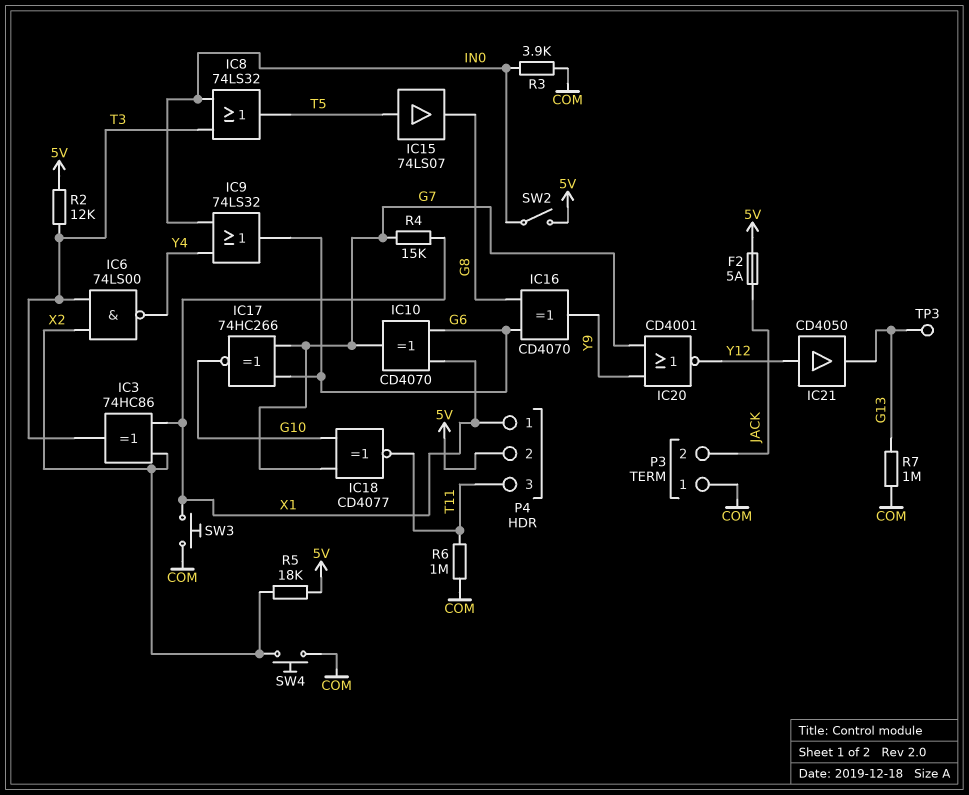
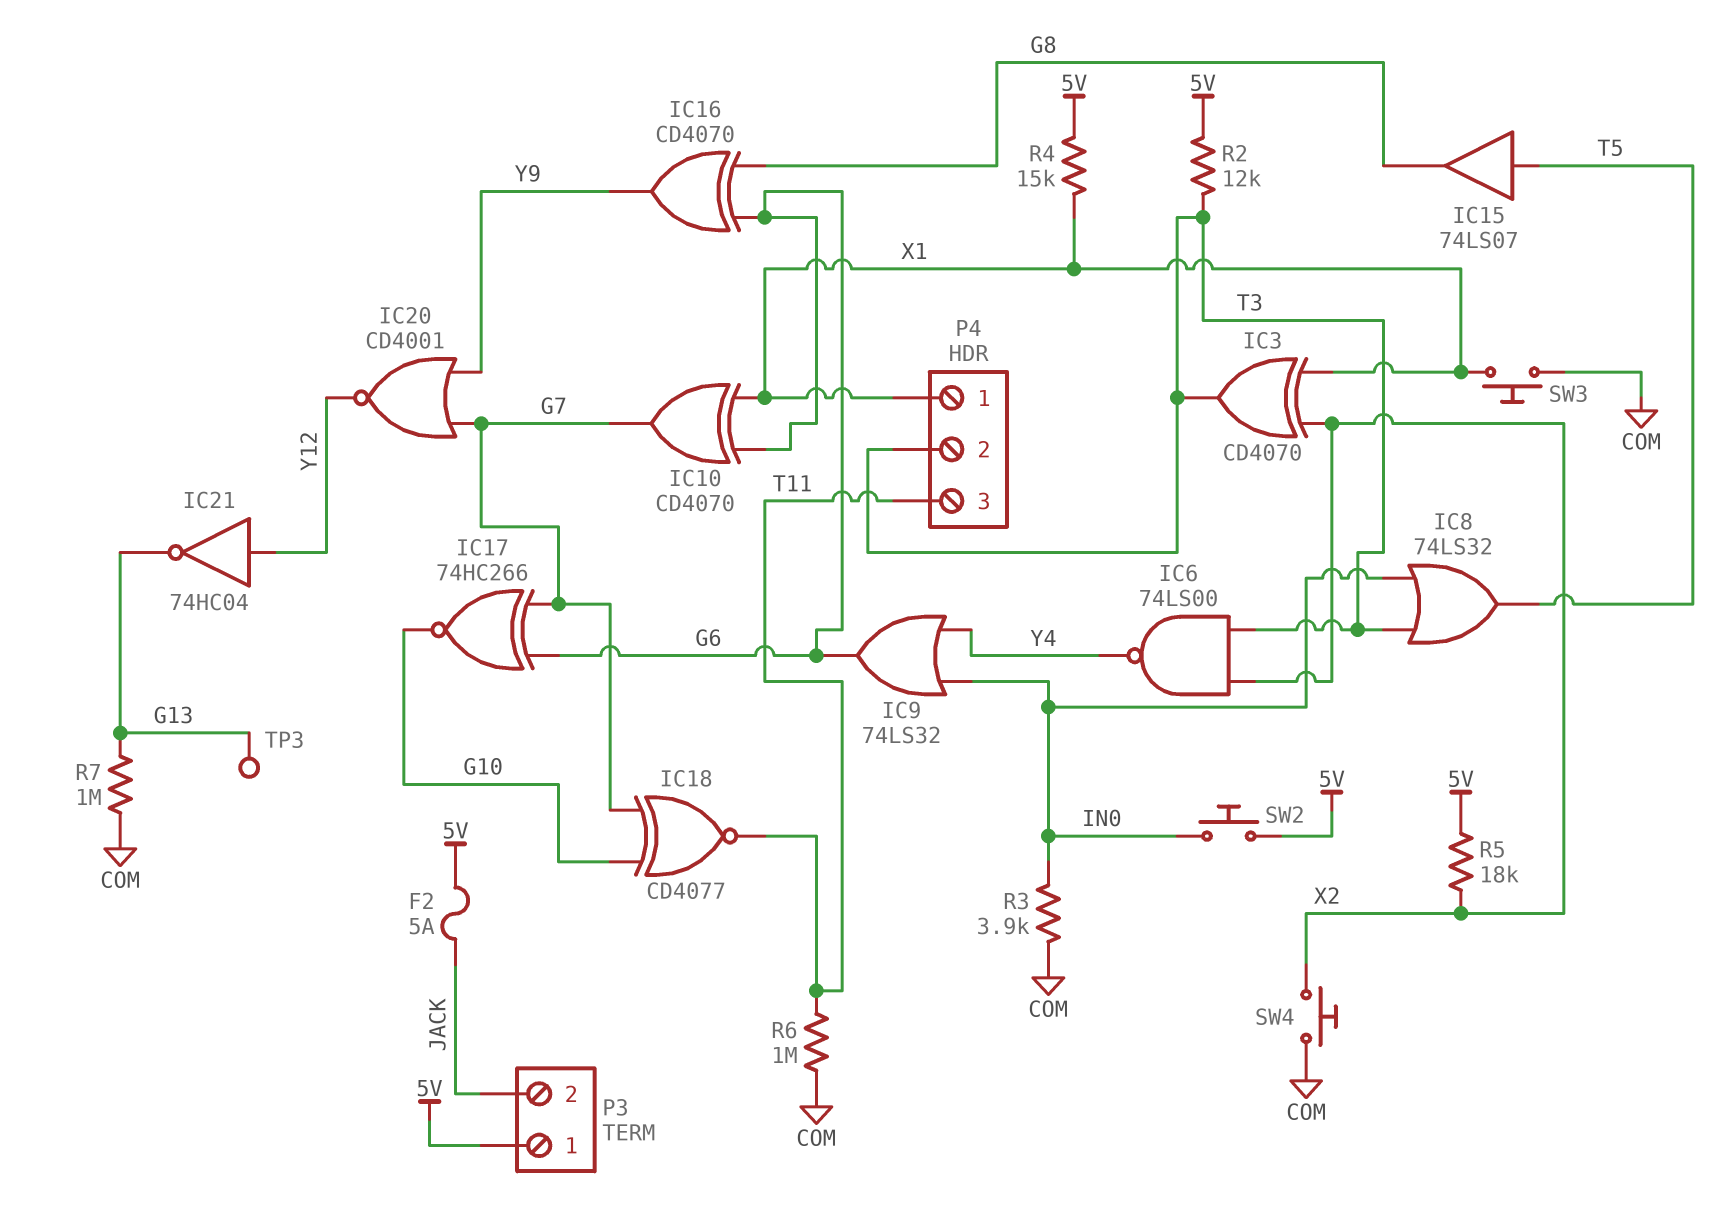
IC3: XOR 74HC86 (in X1, in X2, out T3) -> XOR CD4070 (in X1, in X2, out T3)
IC21: buffer CD4050 (in Y12, out G13) -> NOT 74HC04 (in Y12, out G13)
P3 pin 1: COM -> 5V
P4 pin 2: 5V -> T3
R4: 15k (G7, X1) -> 15k (5V, X1)
SW2: switch (5V, IN0) -> button (5V, IN0)

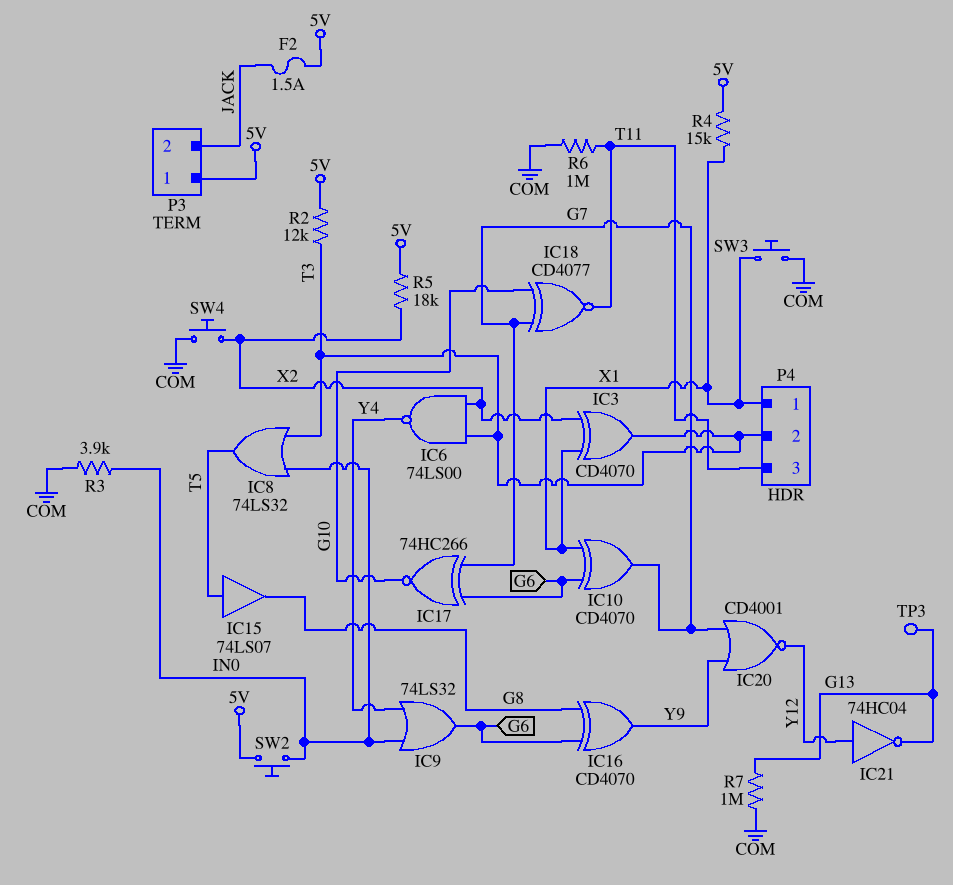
F2: 5A (5V, JACK) -> 1.5A (5V, JACK)

